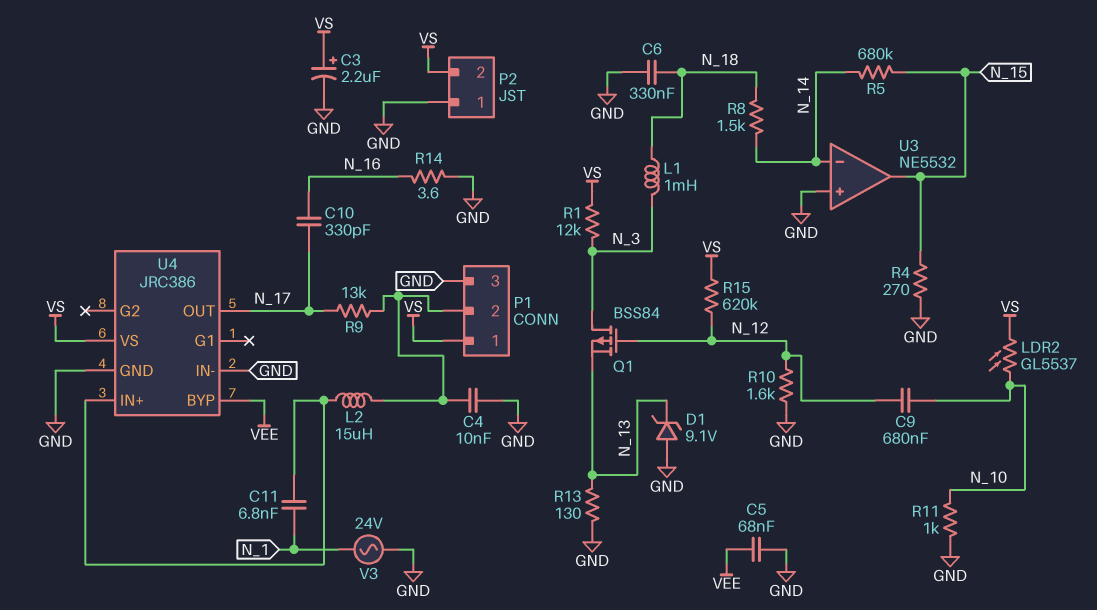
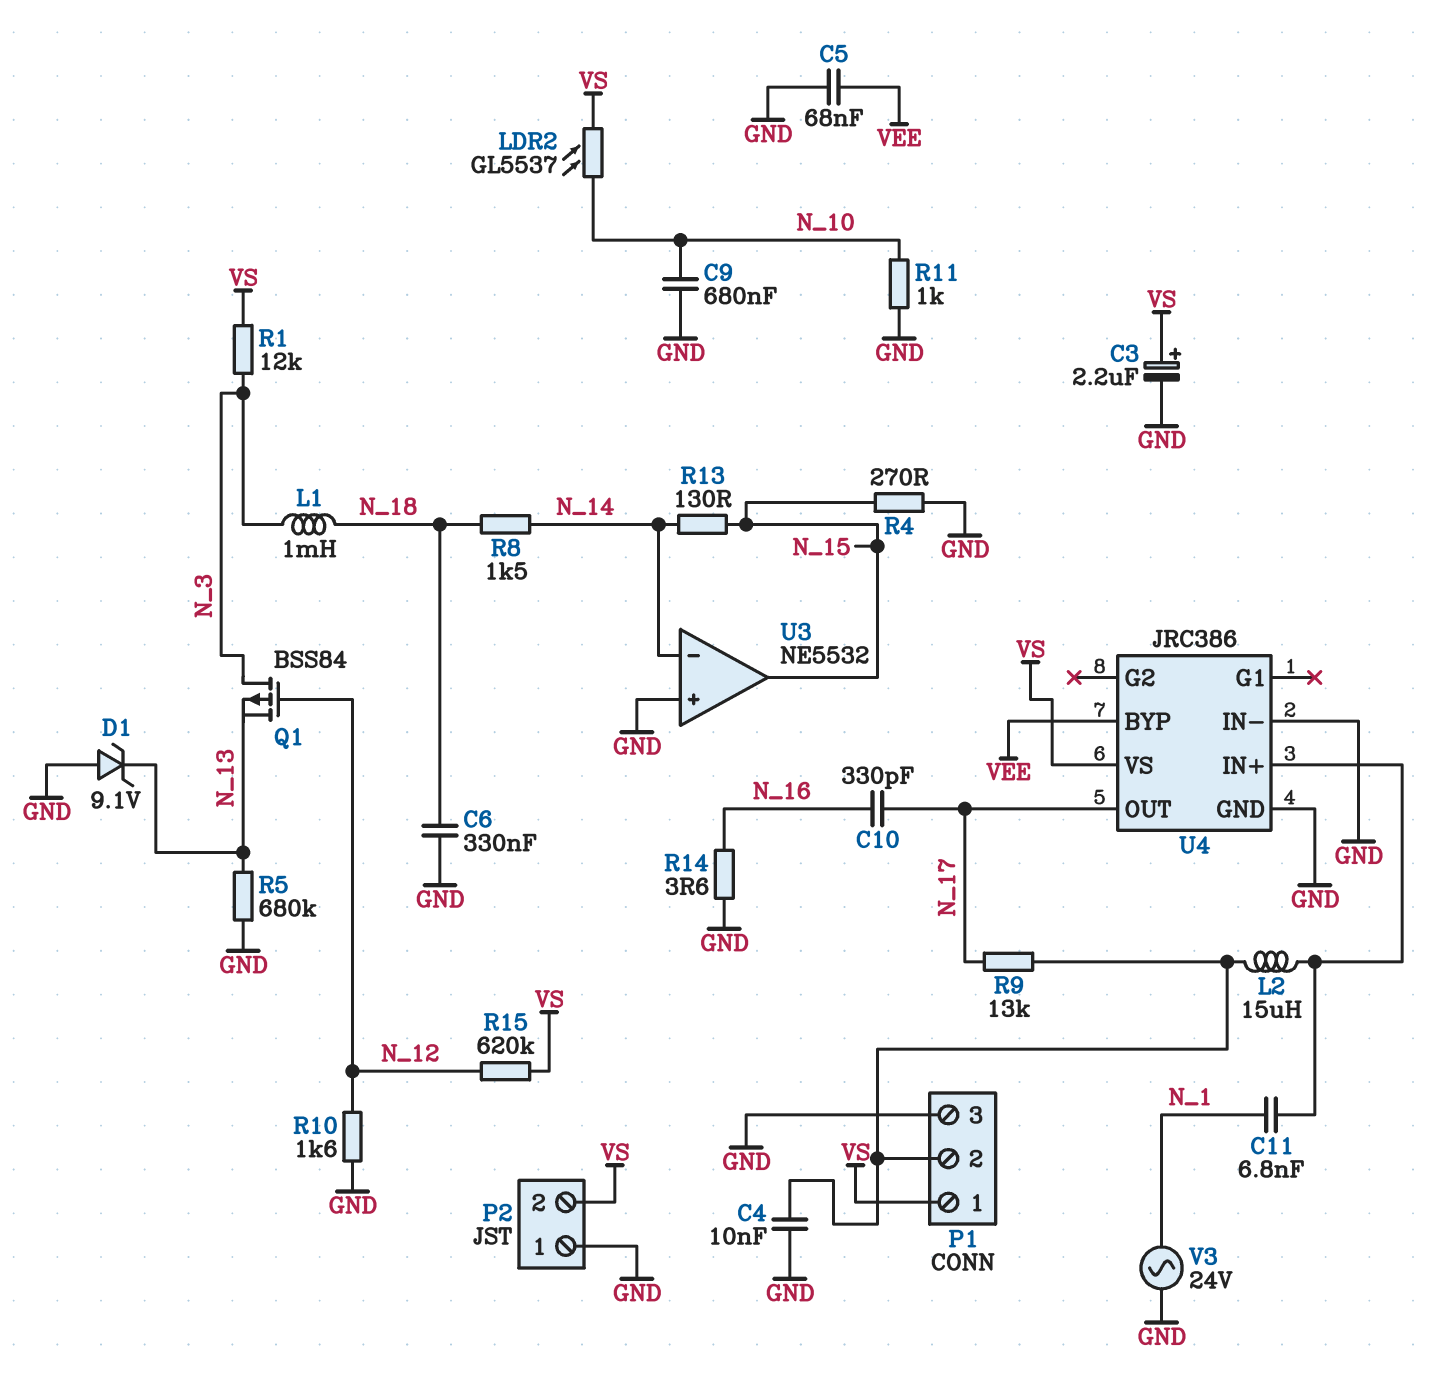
C9: 680nF (N_10, N_12) -> 680nF (GND, N_10)
R5: 680k (N_14, N_15) -> 680k (GND, N_13)
R13: 130 (GND, N_13) -> 130 (N_14, N_15)

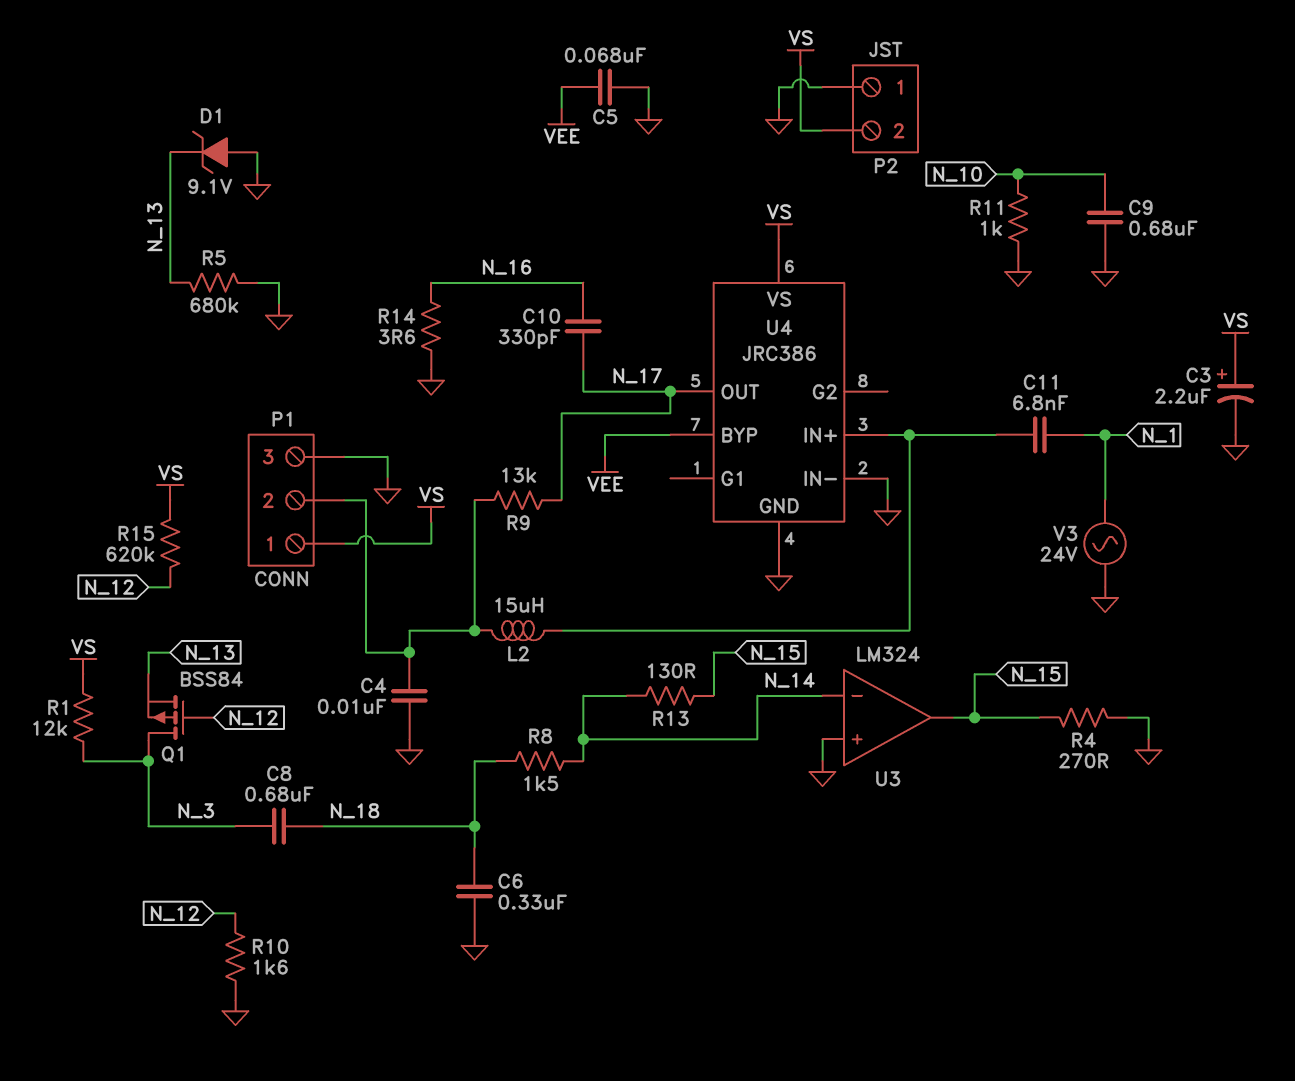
C8: none -> 680nF (N_3, N_18)
L1: 1mH (N_3, N_18) -> none
LDR2: GL5537 (N_10, VS) -> none
U3: NE5532 -> LM324

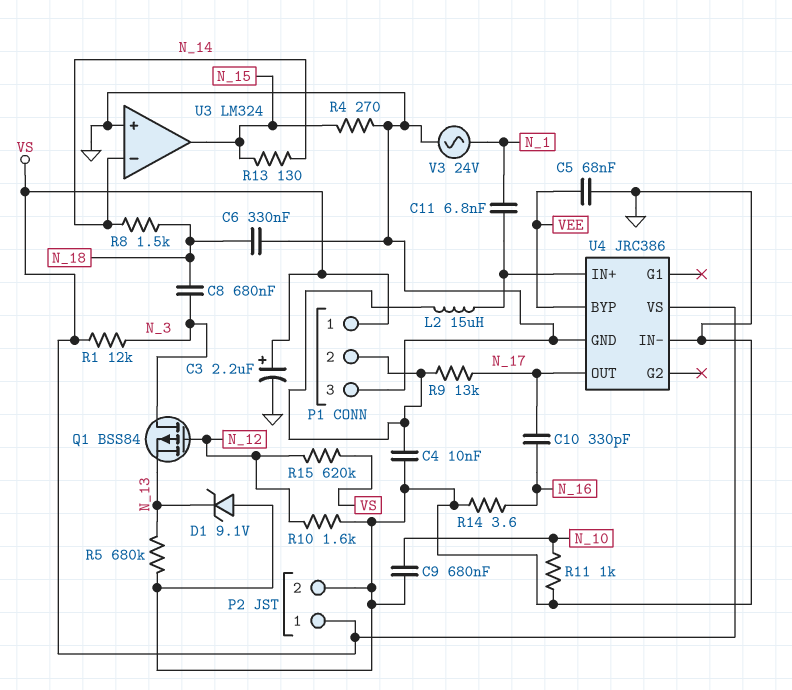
P2 pin 1: GND -> VS
P2 pin 2: VS -> GND

